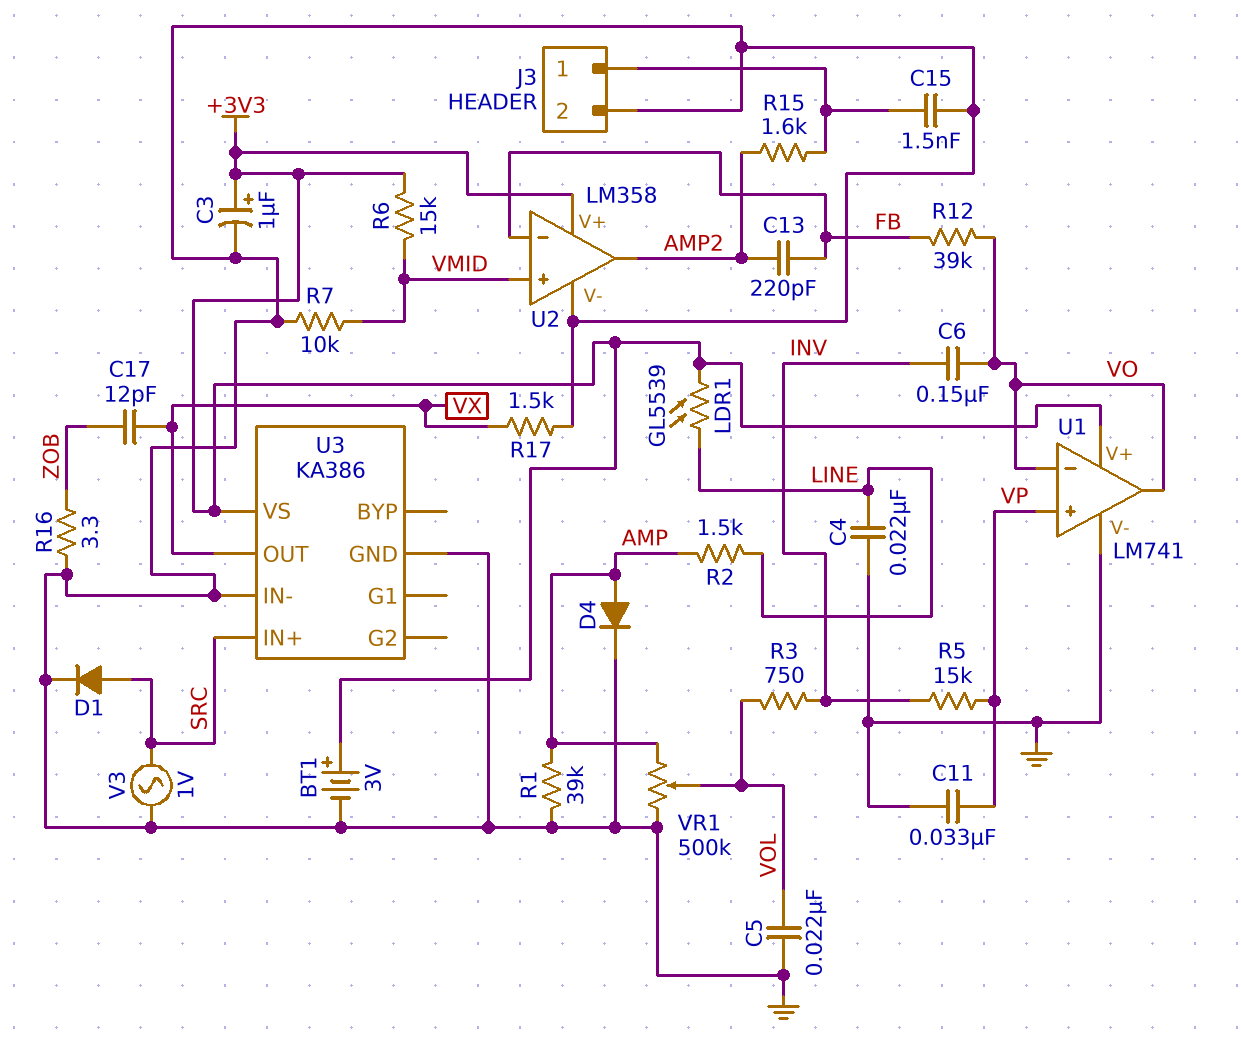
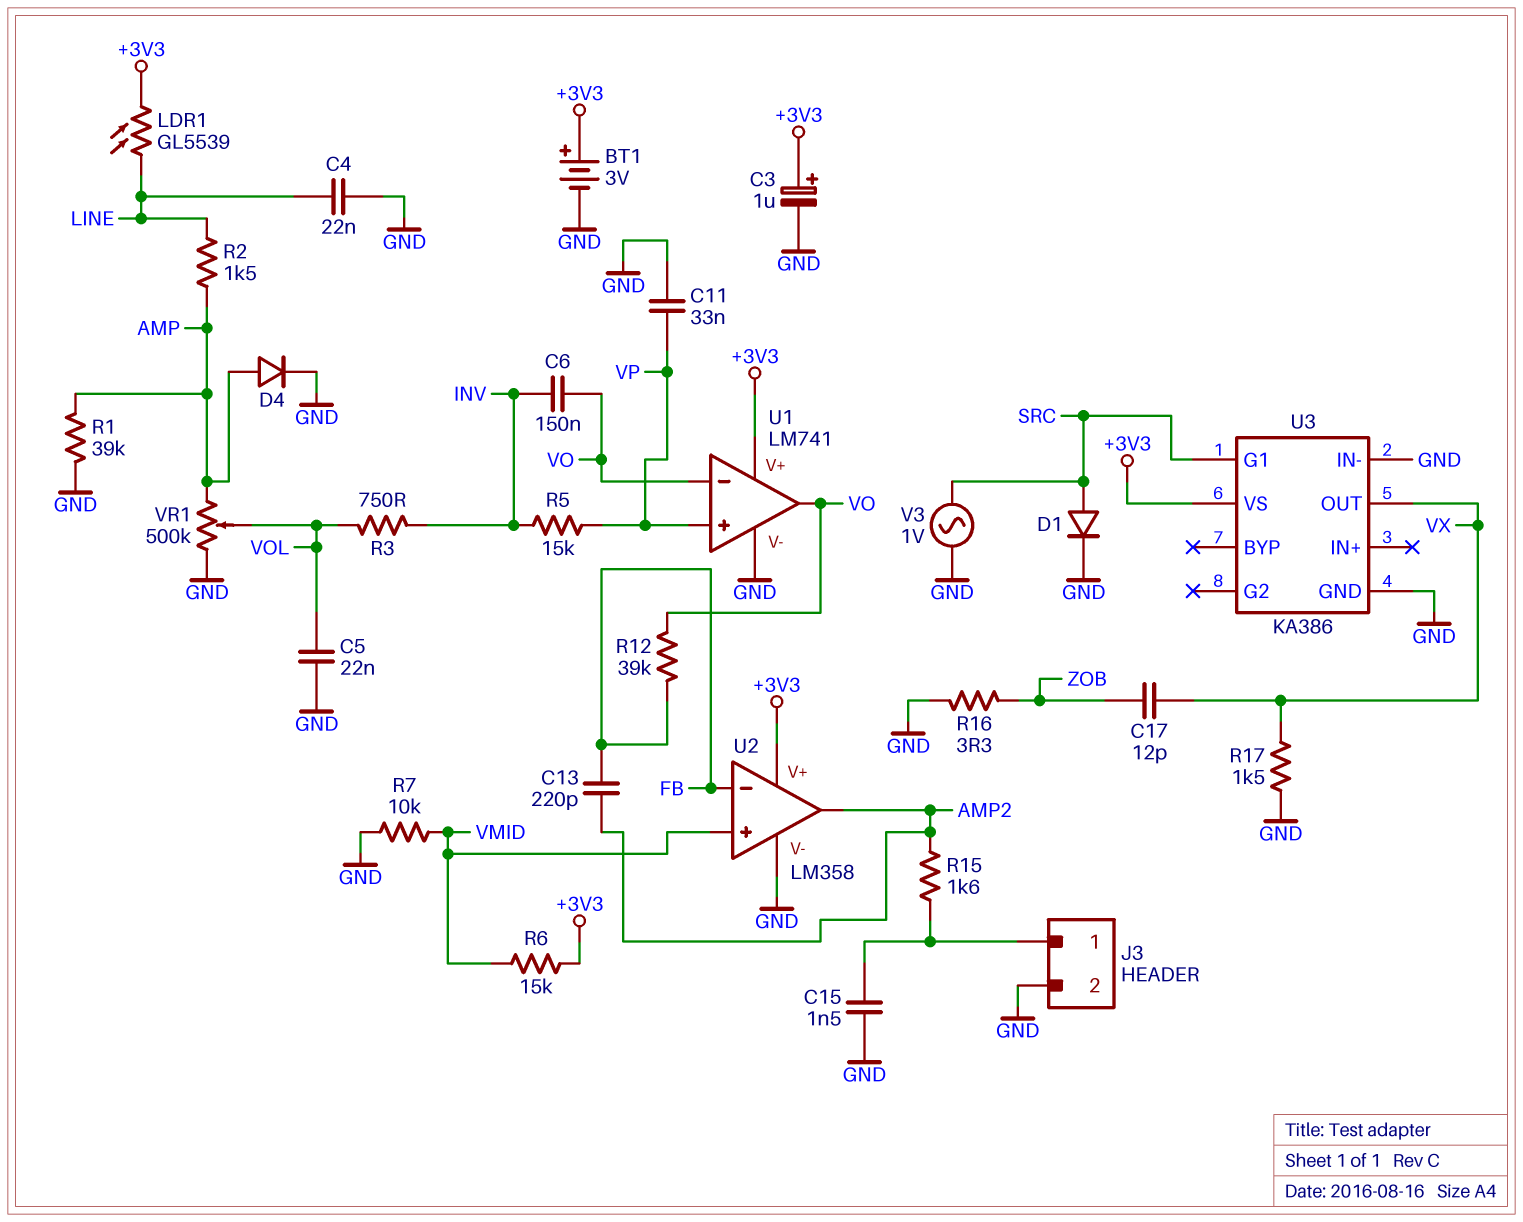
U3 pin G1: none -> SRC
U3 pin IN+: SRC -> none

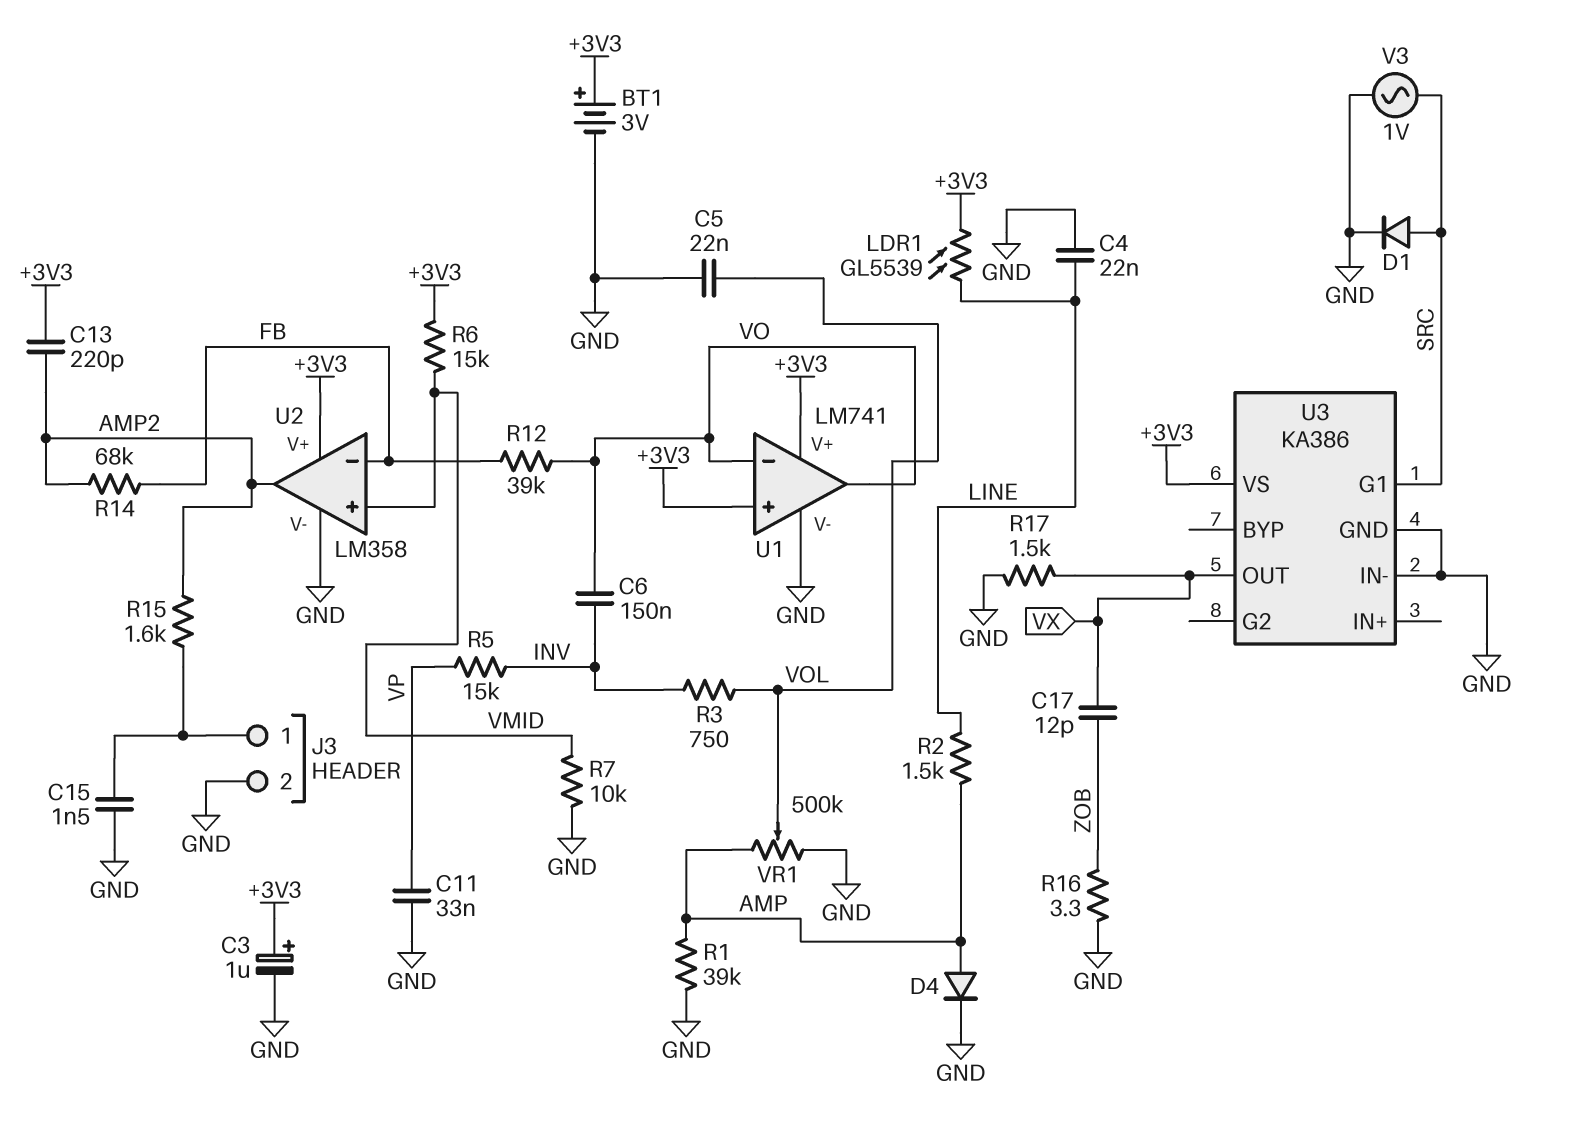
C13: 220pF (AMP2, FB) -> 220pF (+3V3, AMP2)
R14: none -> 68k (AMP2, FB)
U1 pin in+: VP -> +3V3

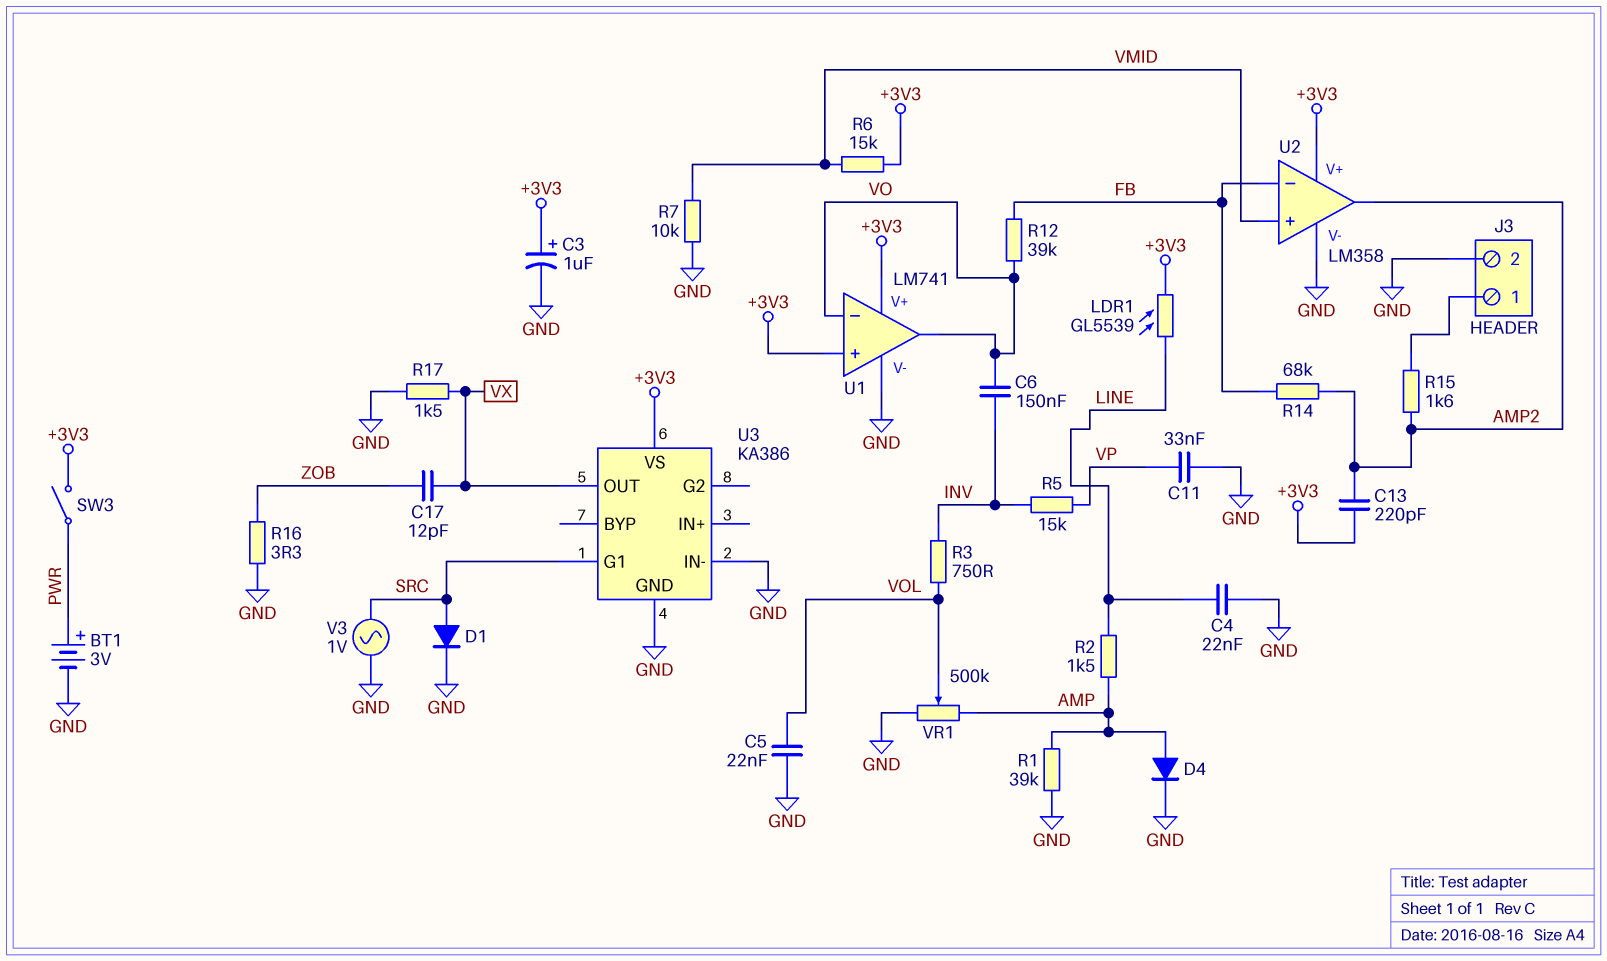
BT1: 3V (plus +3V3, minus GND) -> 3V (plus PWR, minus GND)
C15: 1.5nF (GND, J3/1) -> none
SW3: none -> switch (+3V3, PWR)

